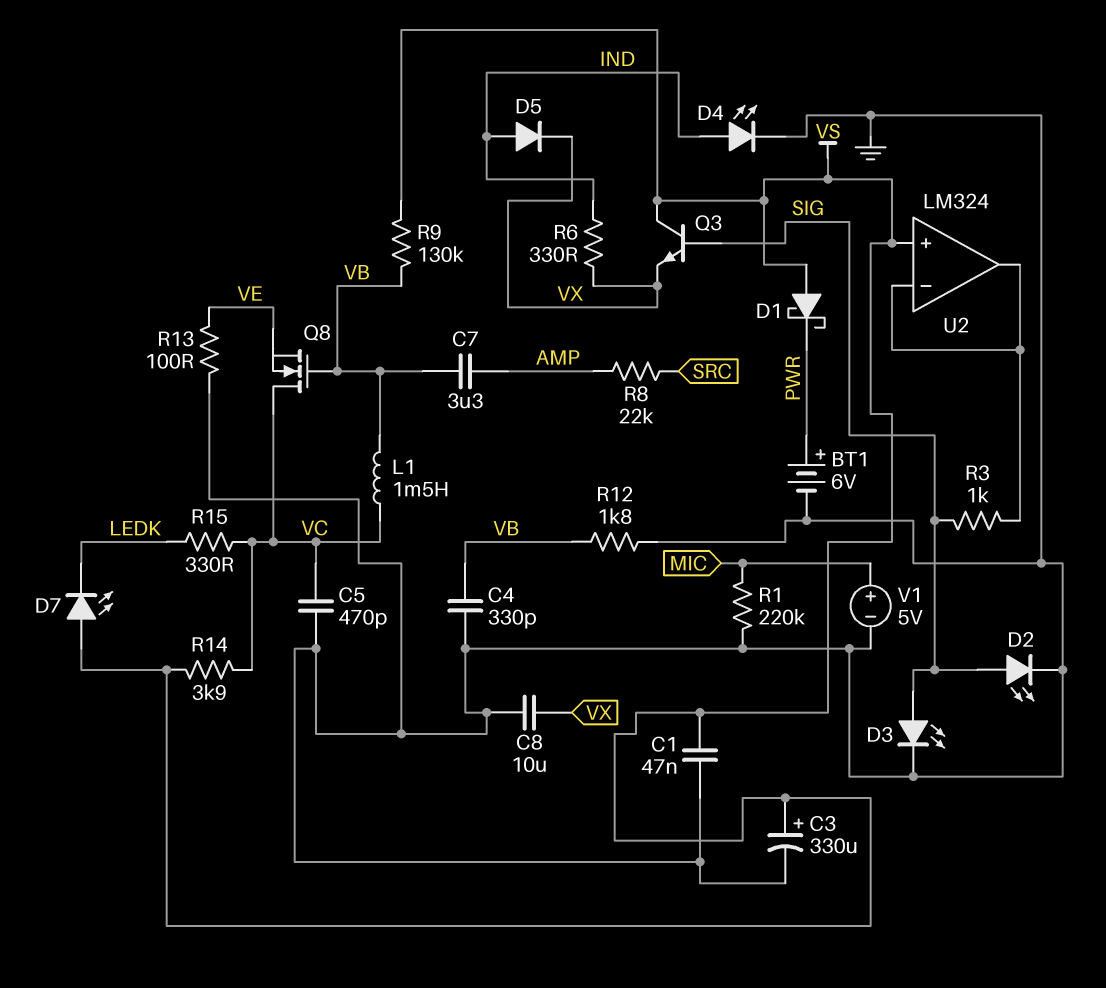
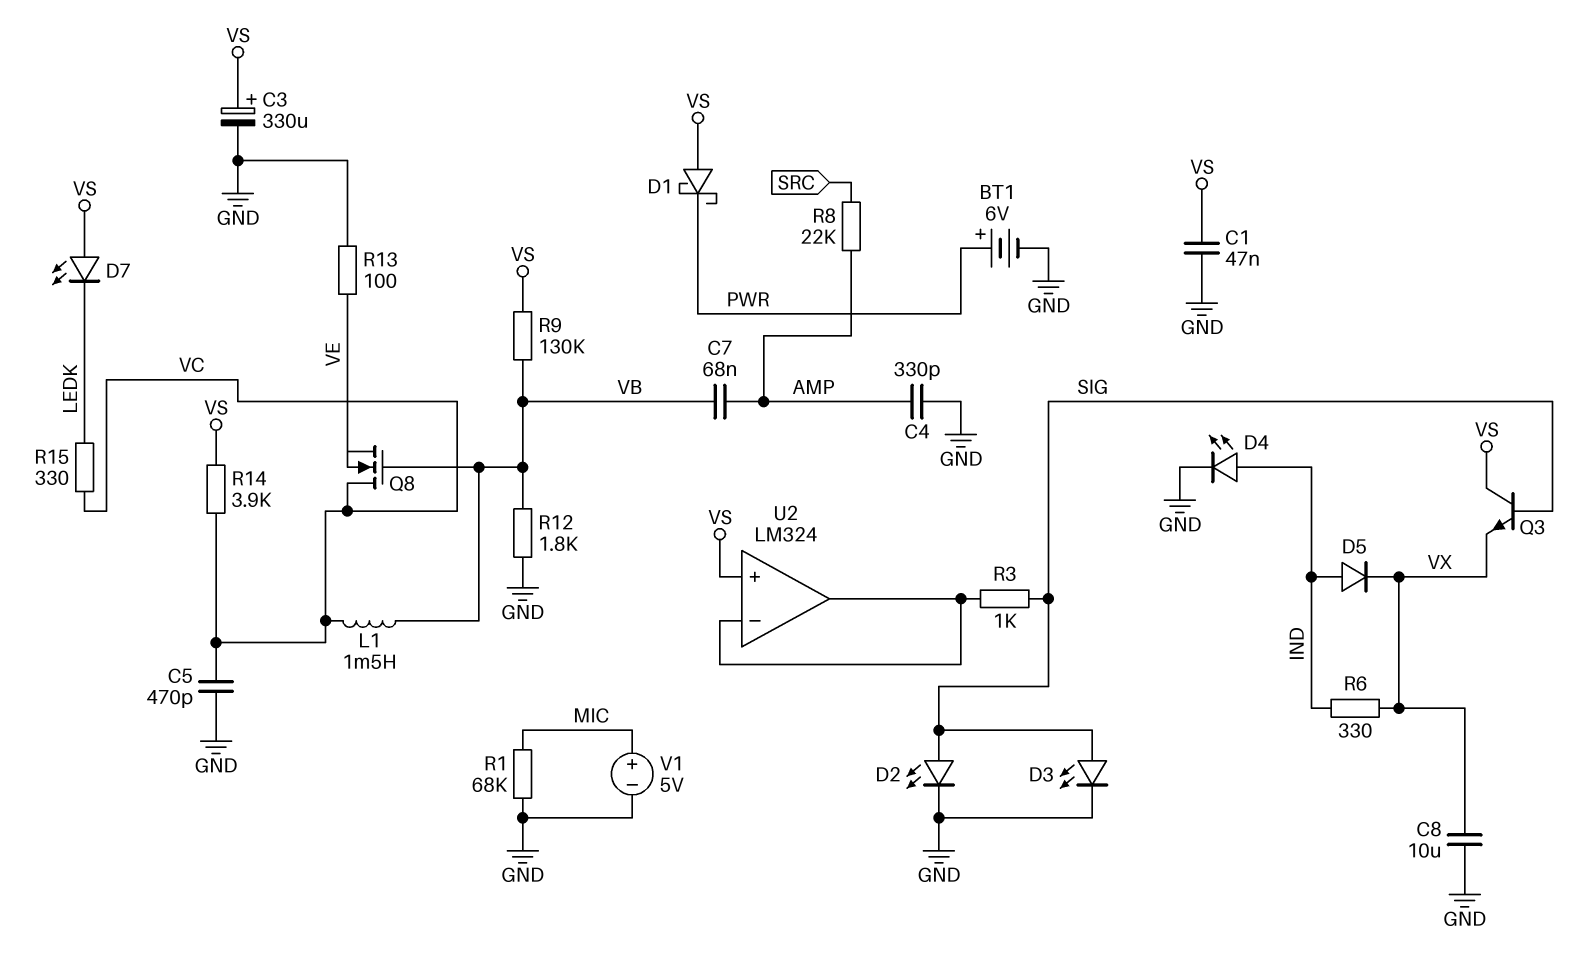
C4: 330pF (GND, VB) -> 330pF (AMP, GND)
C7: 3.3uF (AMP, VB) -> 68nF (AMP, VB)
R1: 220k (GND, MIC) -> 68k (GND, MIC)

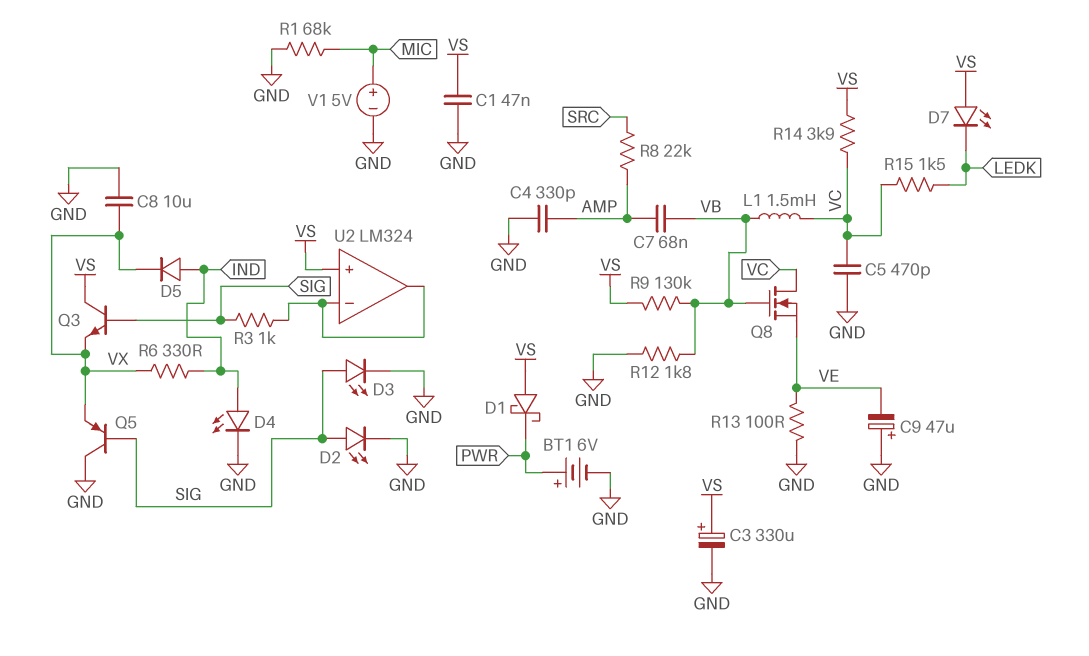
C9: none -> 47uF (plus GND, minus VE)
Q5: none -> PNP (B SIG, C GND, E VX)
R15: 330 (LEDK, VC) -> 1.5k (LEDK, VC)

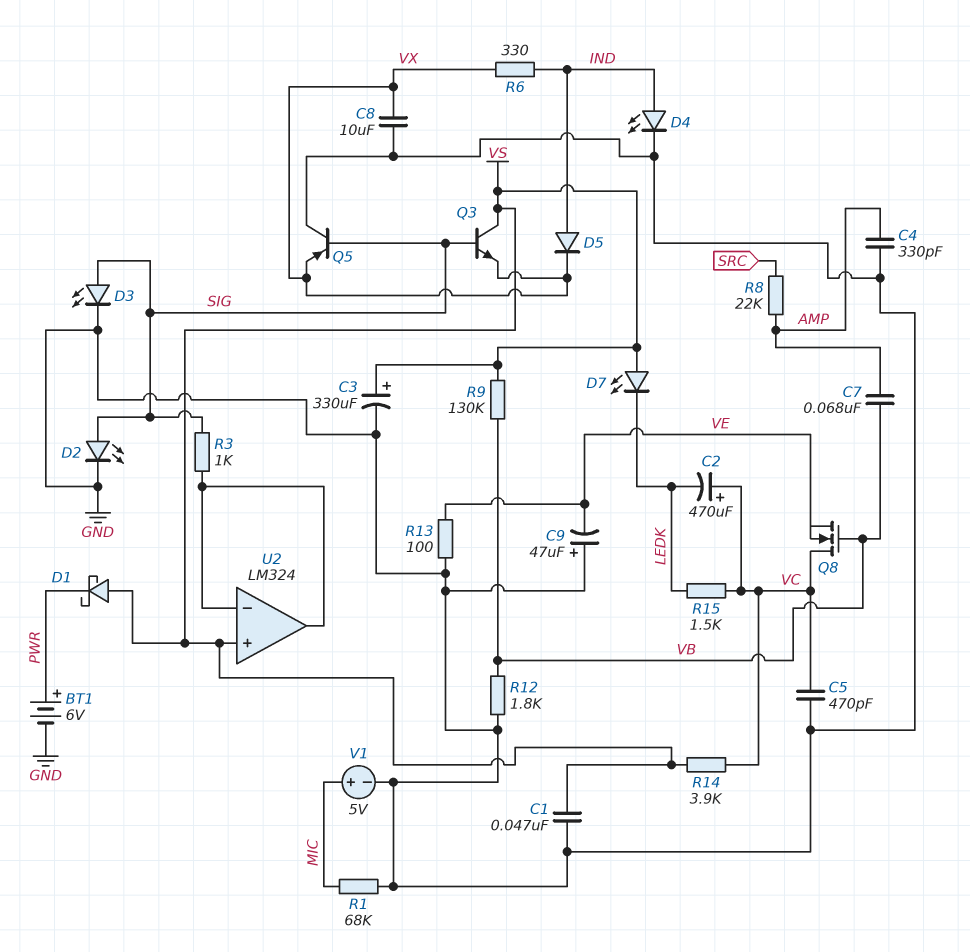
C2: none -> 470uF (plus VC, minus LEDK)
L1: 1.5mH (VB, VC) -> none

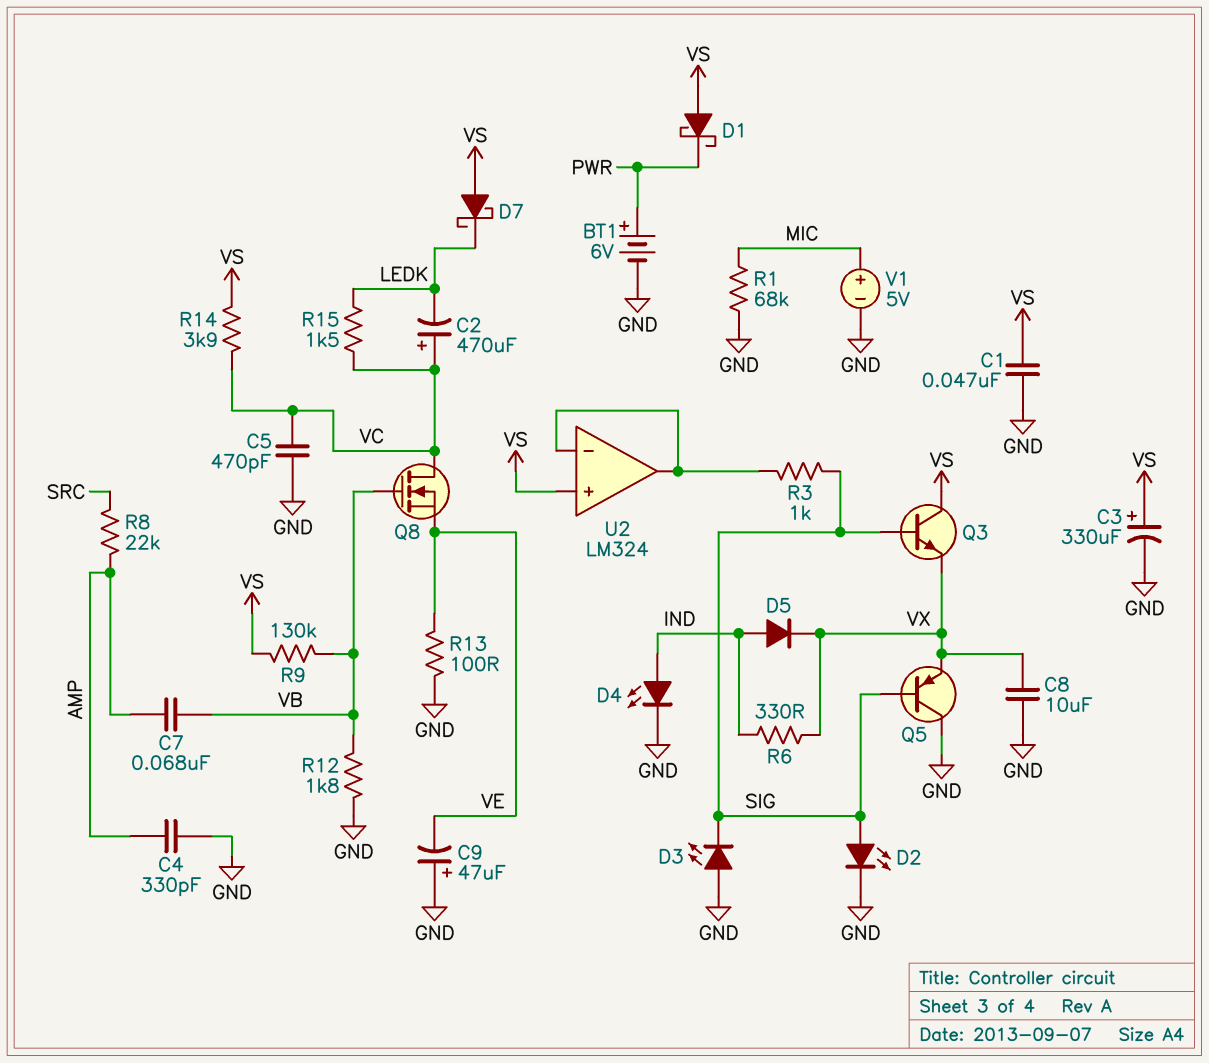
D3: LED (A SIG, K GND) -> LED (A GND, K SIG)
D7: LED (A VS, K LEDK) -> schottky (A VS, K LEDK)

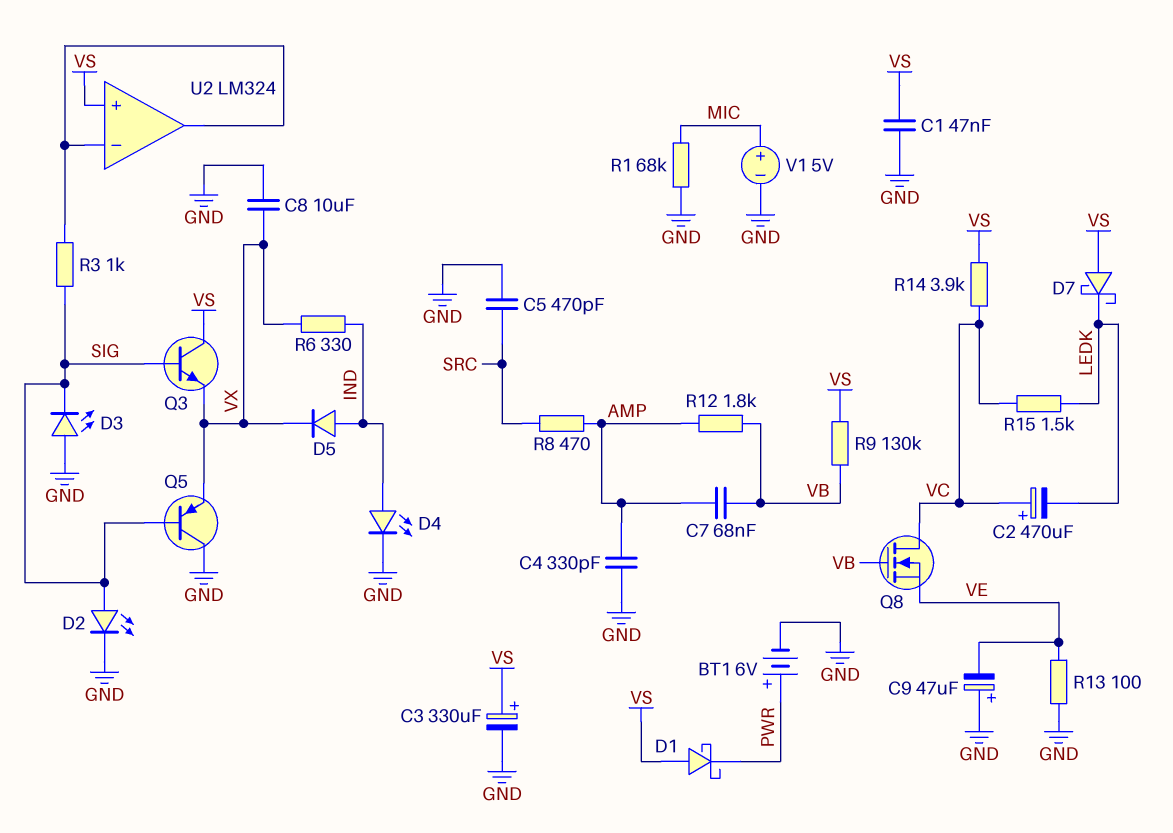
C5: 470pF (GND, VC) -> 470pF (GND, SRC)
R8: 22k (AMP, SRC) -> 470 (AMP, SRC)
R12: 1.8k (GND, VB) -> 1.8k (AMP, VB)

